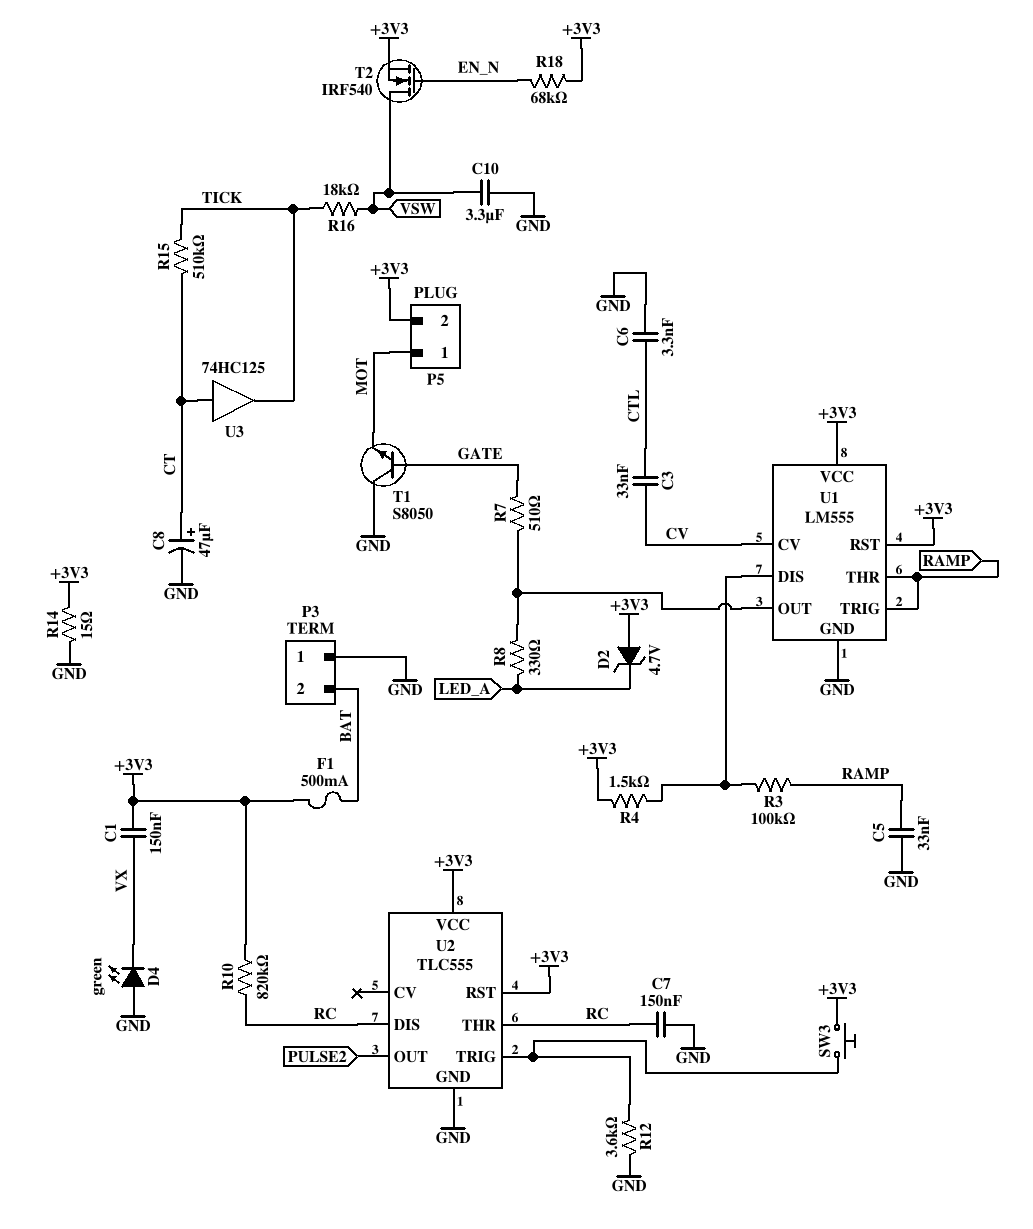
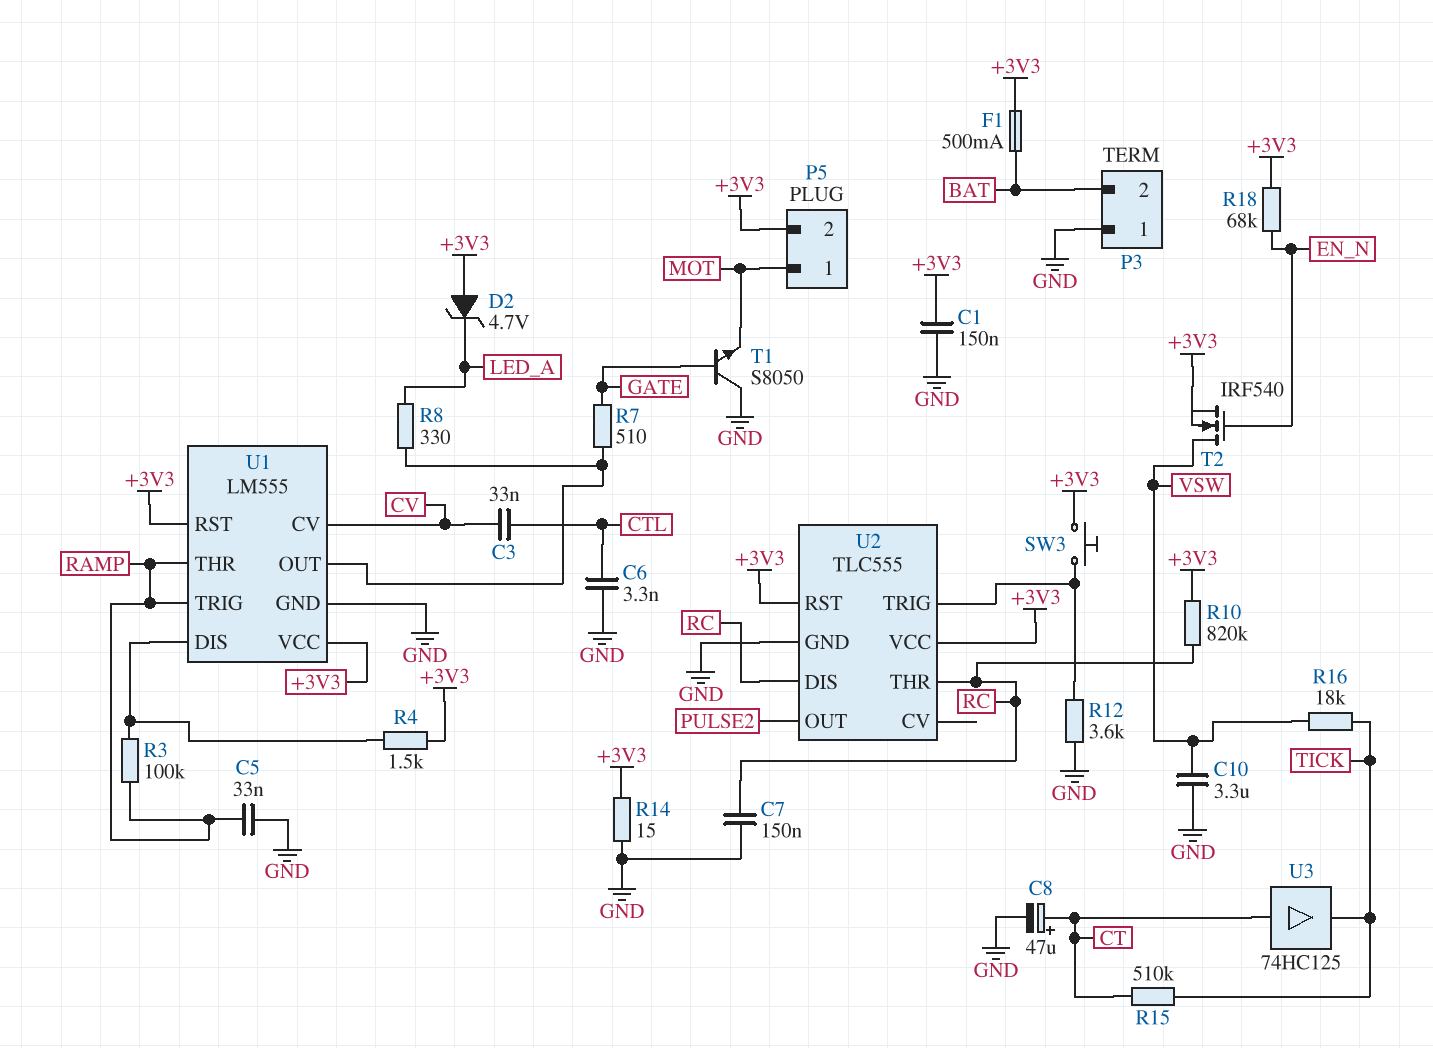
C1: 150nF (+3V3, VX) -> 150nF (+3V3, GND)
D4: LED green (A GND, K VX) -> none

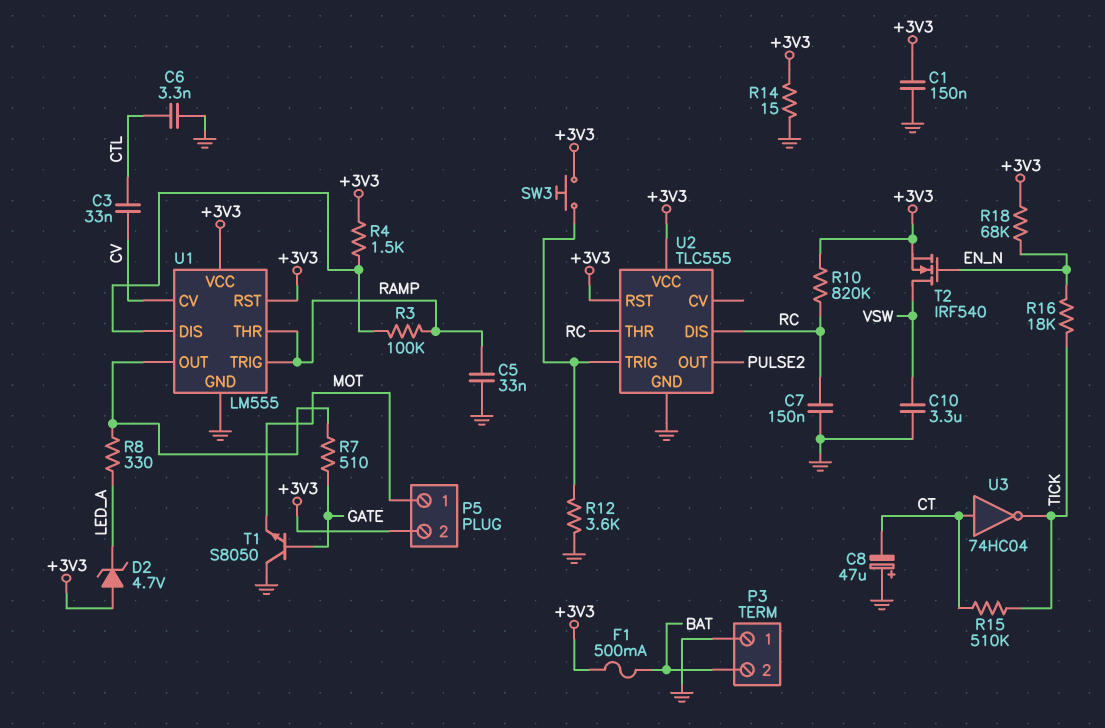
C8: 47uF (plus CT, minus GND) -> 47uF (plus GND, minus CT)
R16: 18k (TICK, VSW) -> 18k (EN_N, TICK)
U3: buffer 74HC125 (in CT, out TICK) -> NOT 74HC04 (in CT, out TICK)

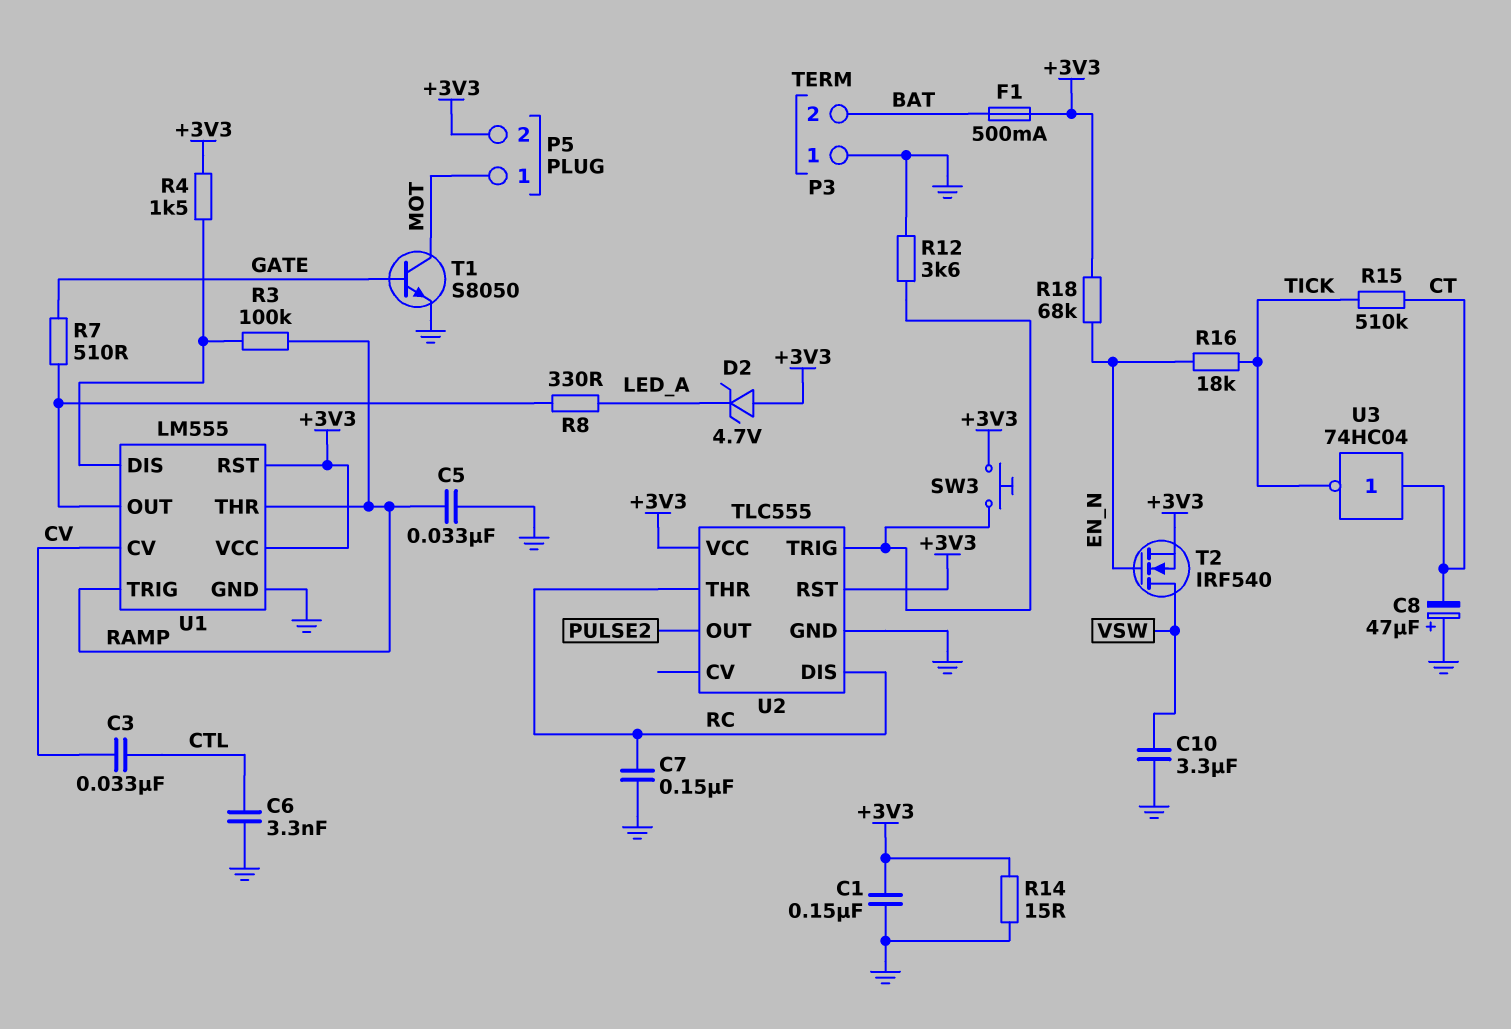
R10: 820k (+3V3, RC) -> none
T1: NPN S8050 (B GATE, C GND, E MOT) -> NPN S8050 (B GATE, C MOT, E GND)

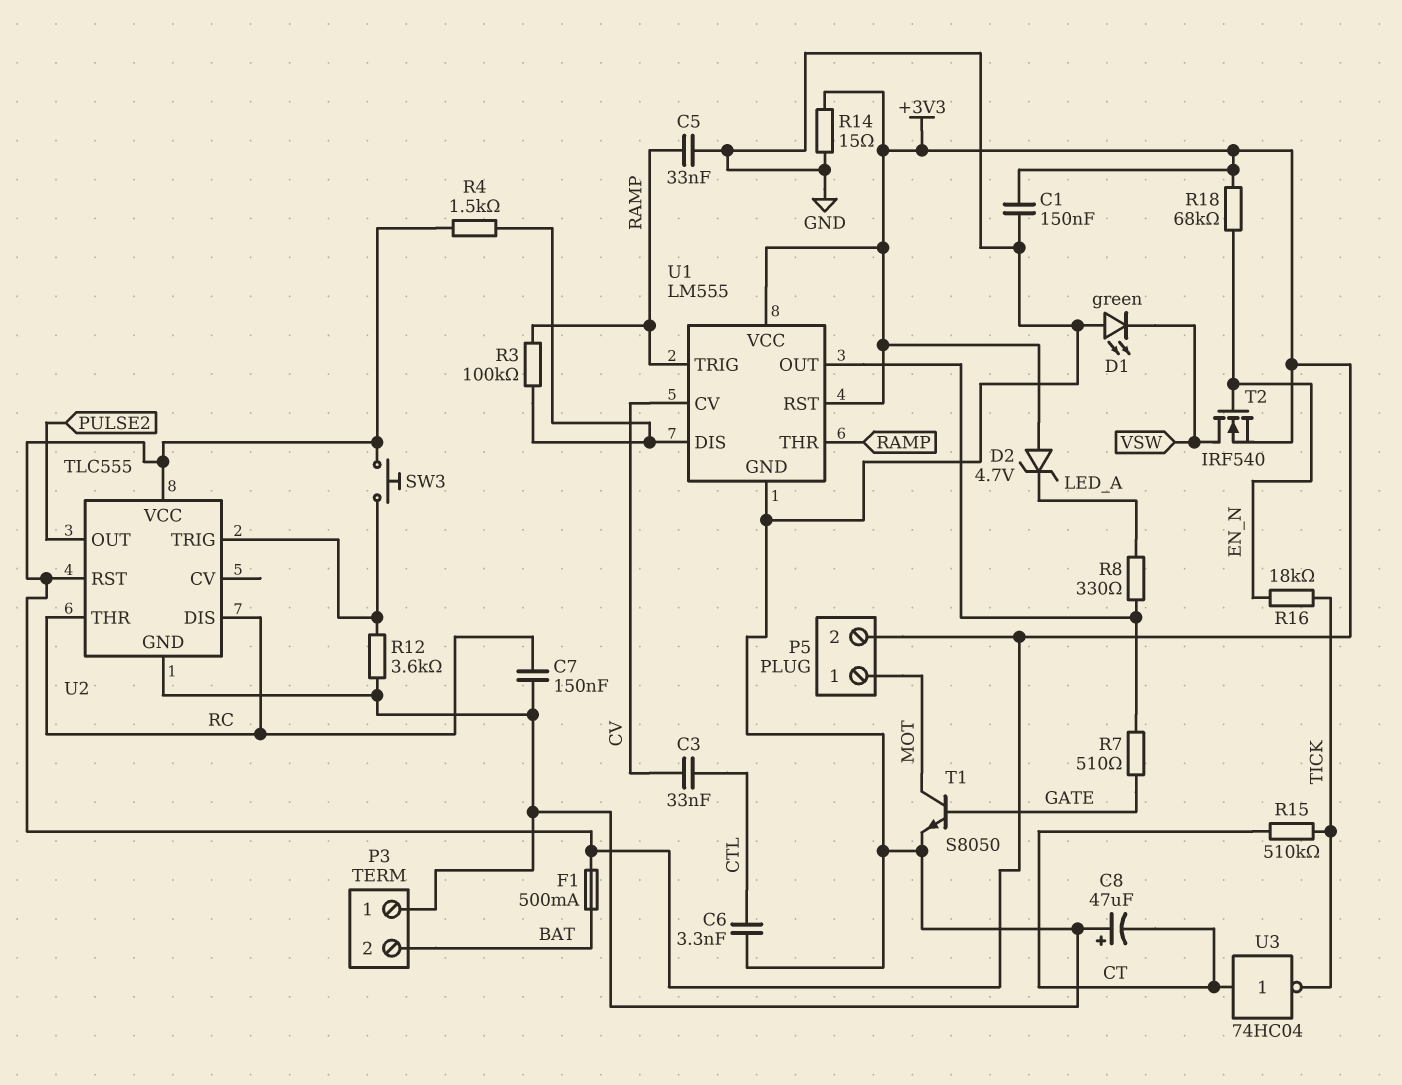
C10: 3.3uF (GND, VSW) -> none
D1: none -> LED green (A GND, K VSW)

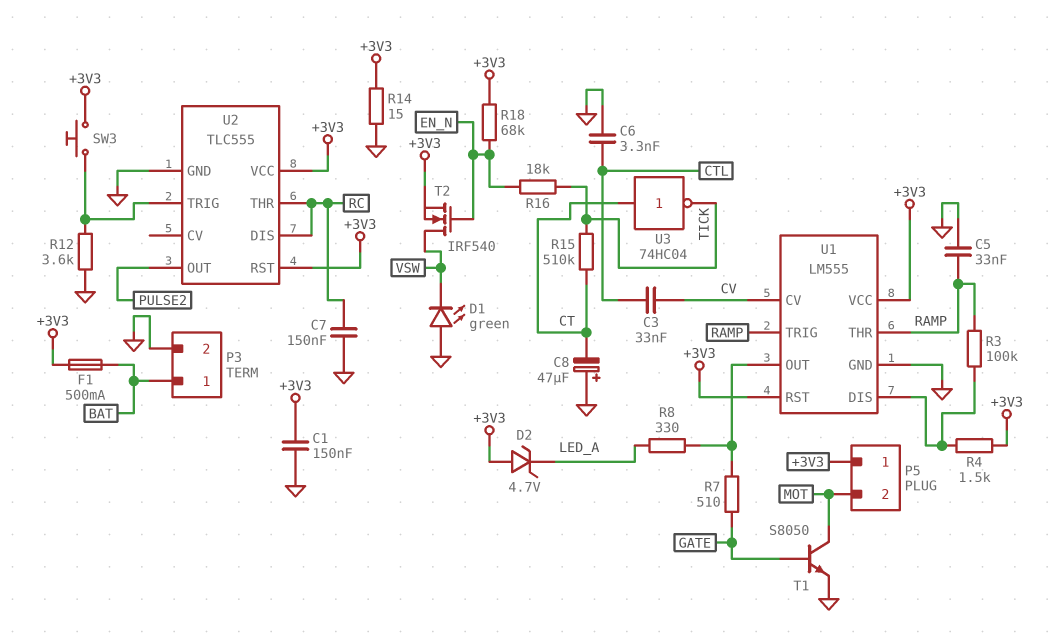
P3 pin 1: GND -> BAT
P3 pin 2: BAT -> GND
P5 pin 1: MOT -> +3V3
P5 pin 2: +3V3 -> MOT

